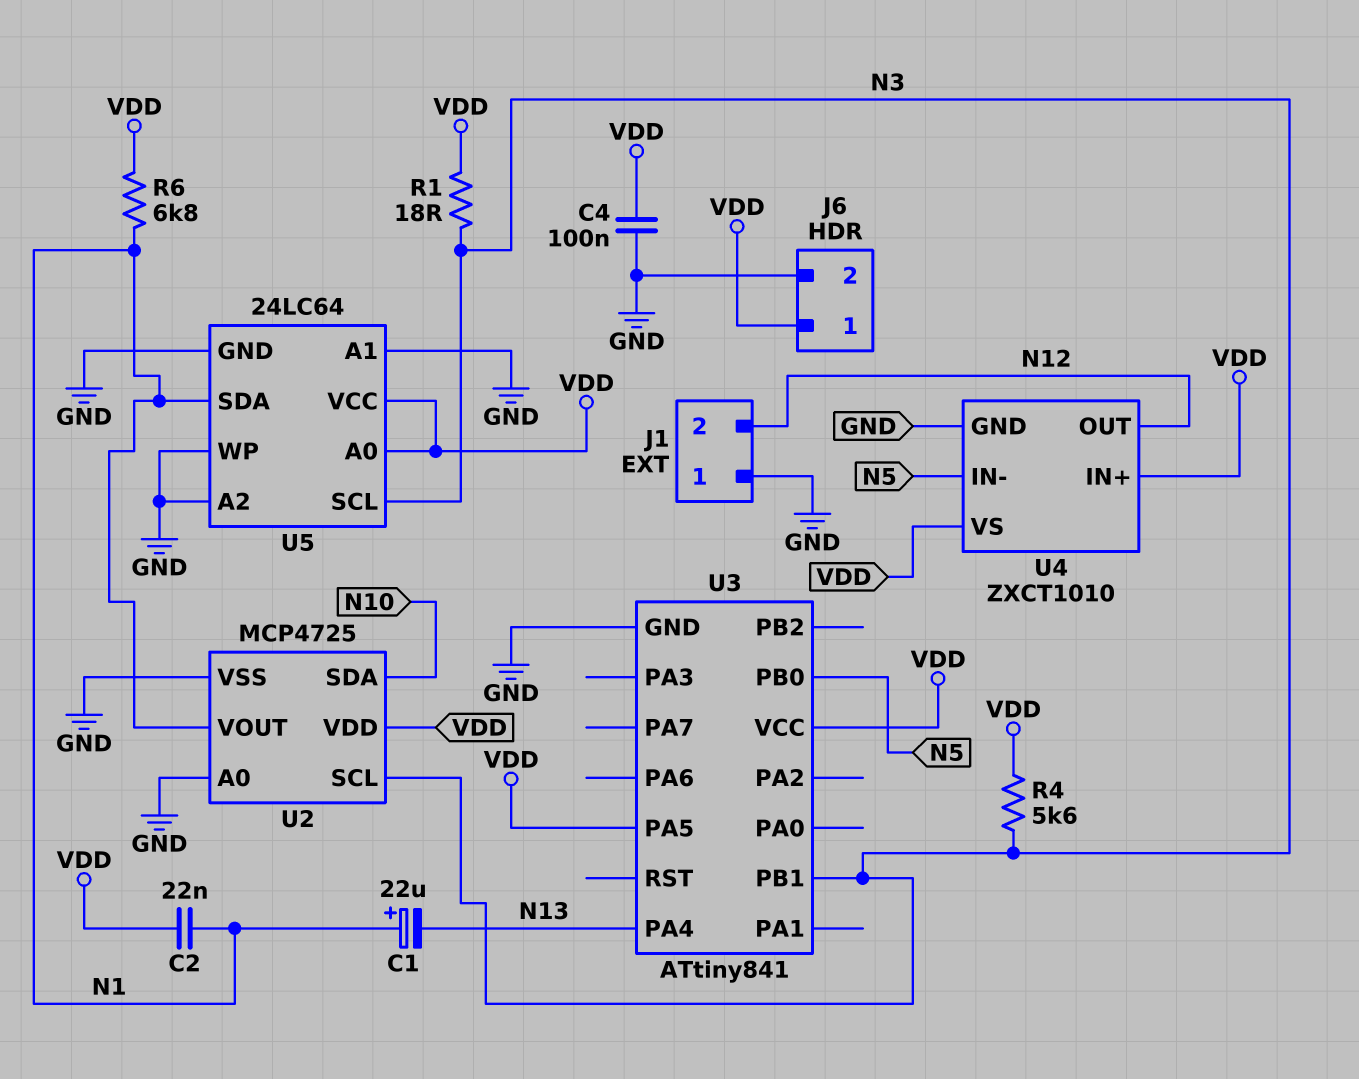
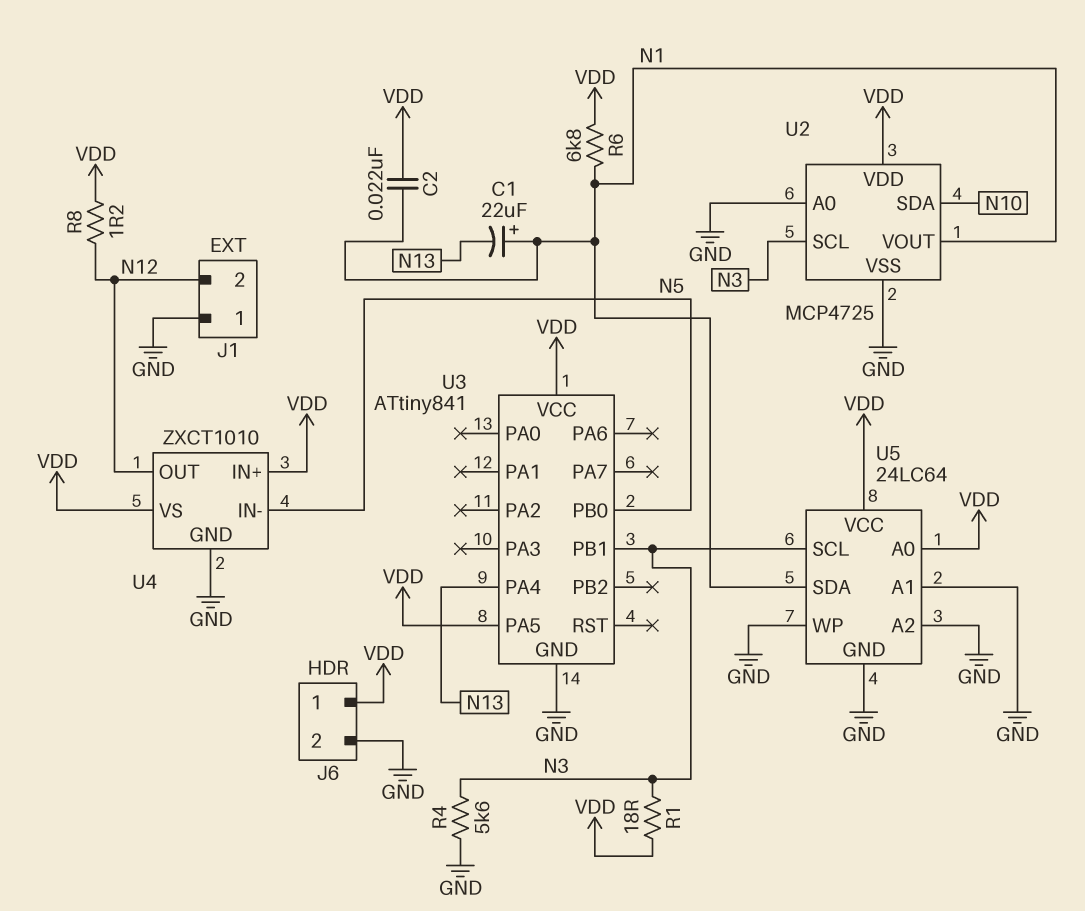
C4: 100nF (GND, VDD) -> none
R4: 5.6k (N3, VDD) -> 5.6k (GND, N3)
R8: none -> 1.2 (N12, VDD)

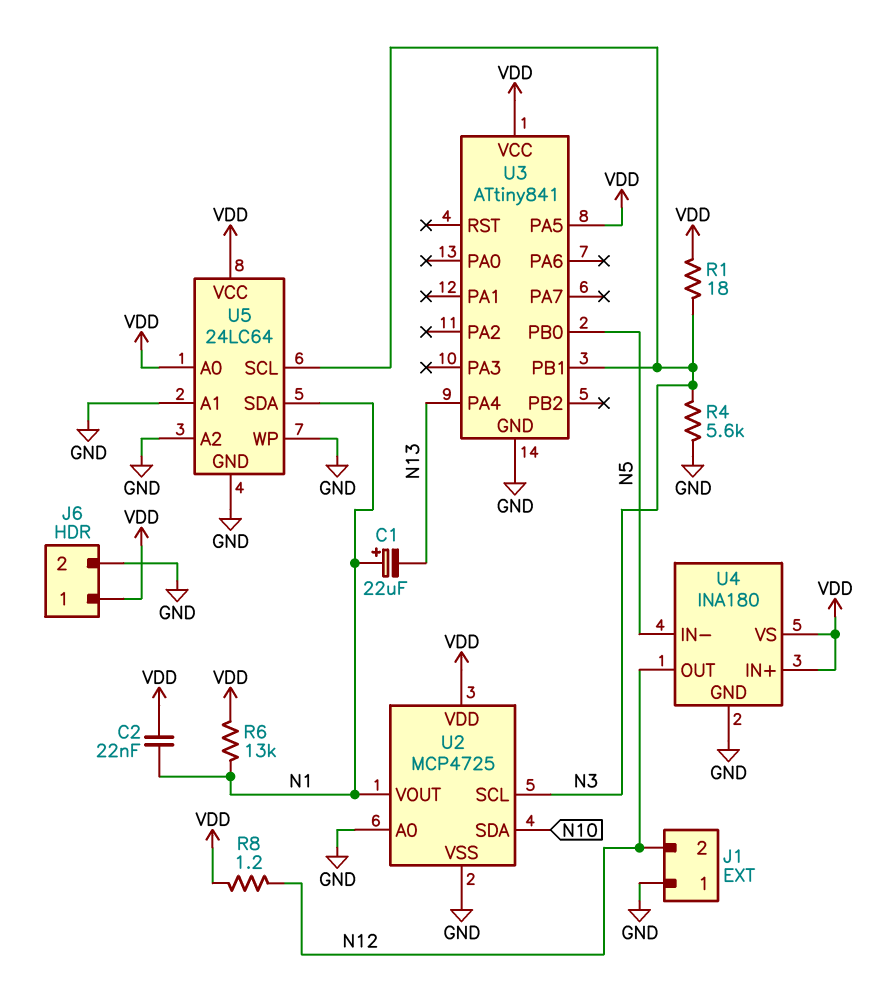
R6: 6.8k (N1, VDD) -> 13k (N1, VDD)
U4: ZXCT1010 -> INA180

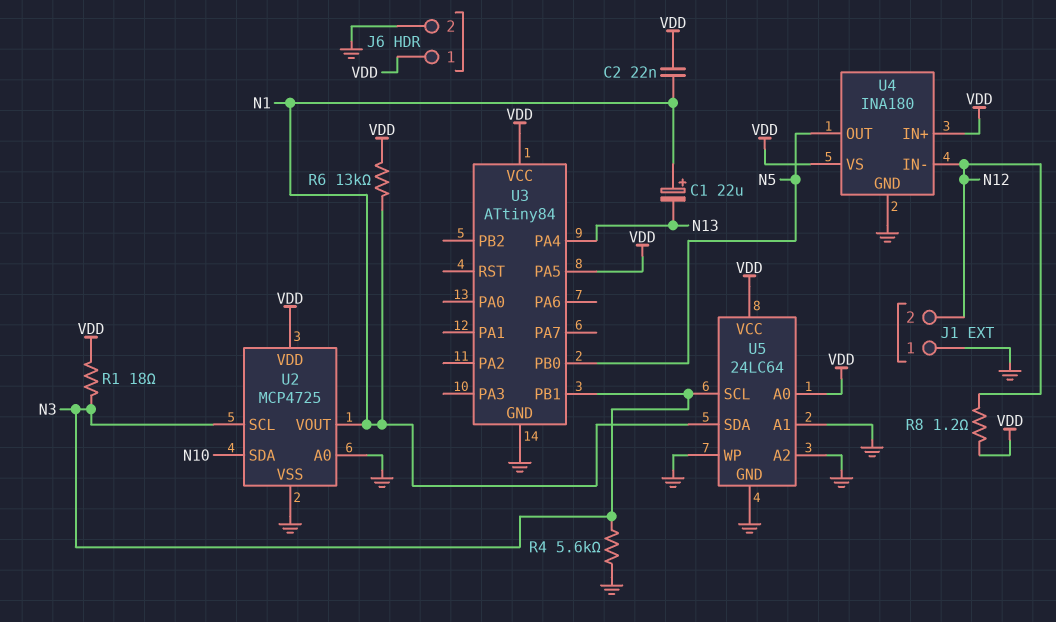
U3: ATtiny841 -> ATtiny84
U4 pin IN-: N5 -> N12
U4 pin OUT: N12 -> N5

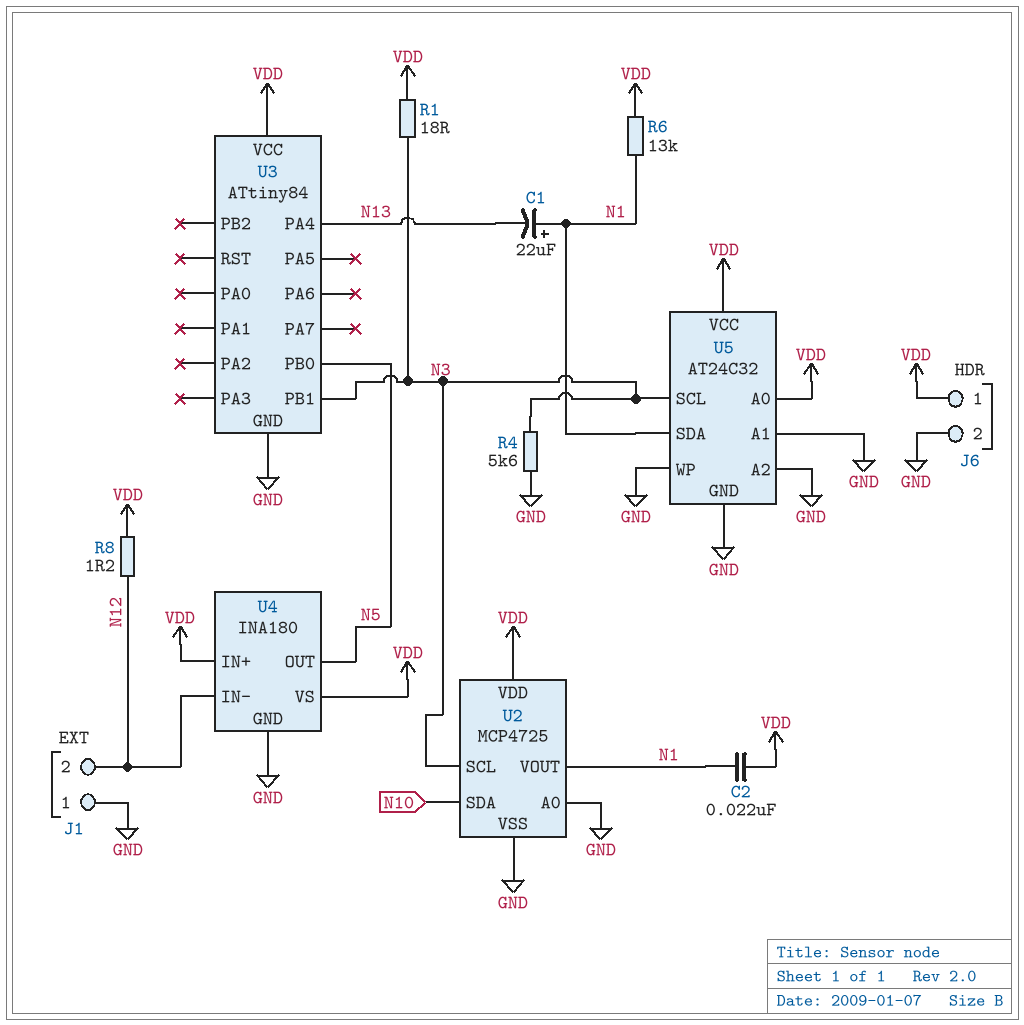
U3 pin PA5: VDD -> none
U5: 24LC64 -> AT24C32

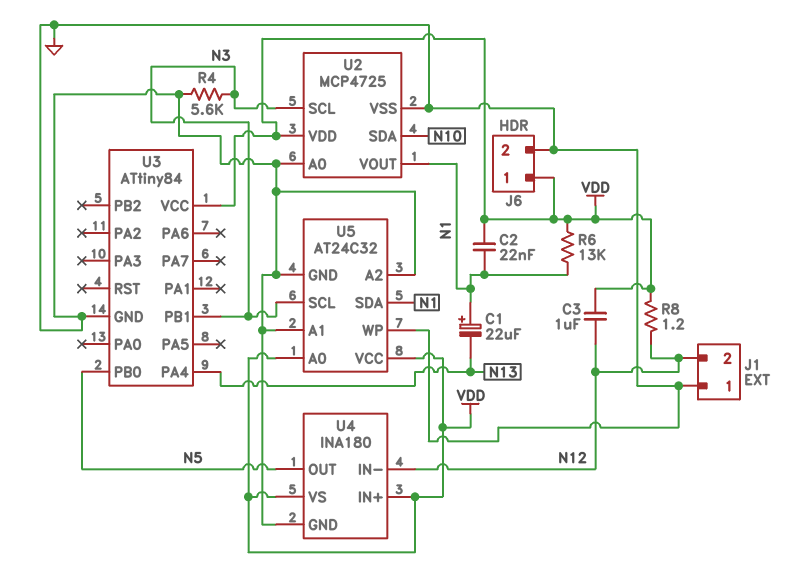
C3: none -> 1uF (N12, VDD)
R1: 18 (N3, VDD) -> none

